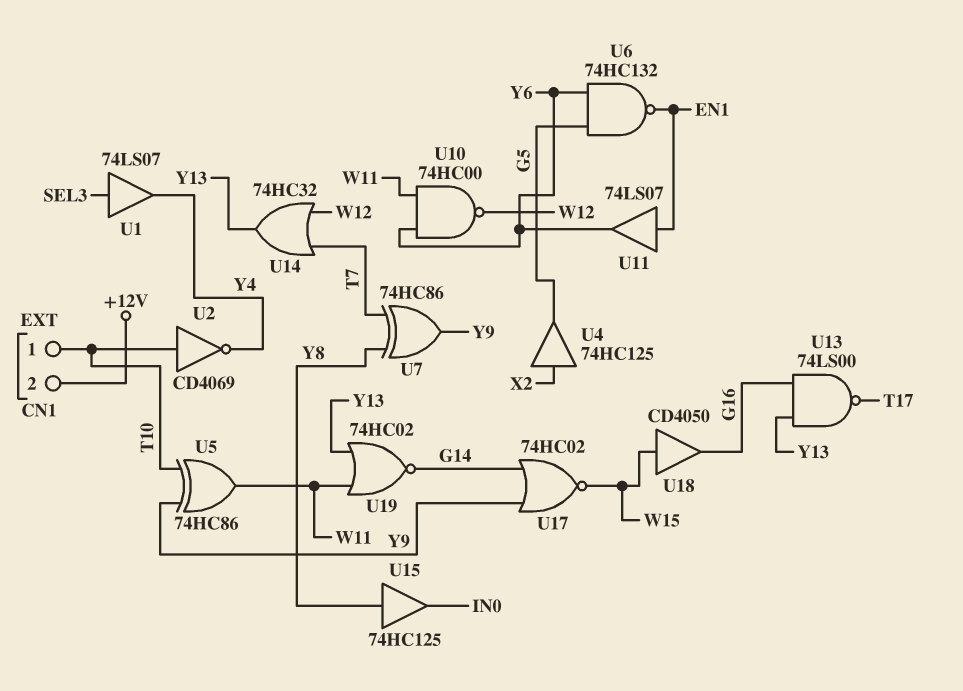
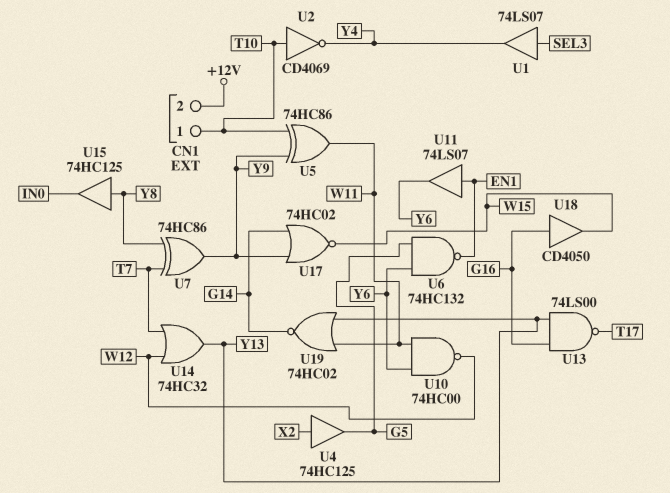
U18: buffer CD4050 (in W15, out G16) -> buffer CD4050 (in G16, out W15)

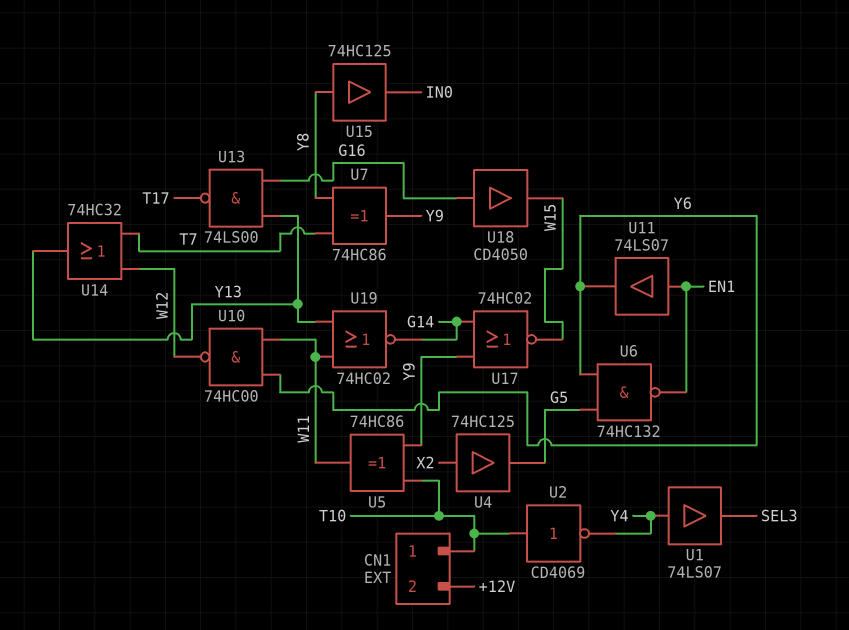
U1: buffer 74LS07 (in SEL3, out Y4) -> buffer 74LS07 (in Y4, out SEL3)

